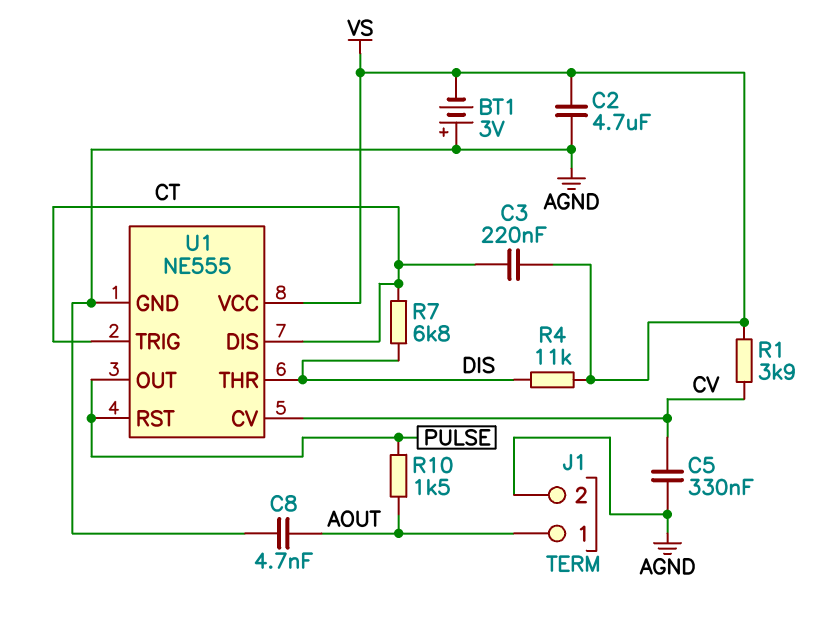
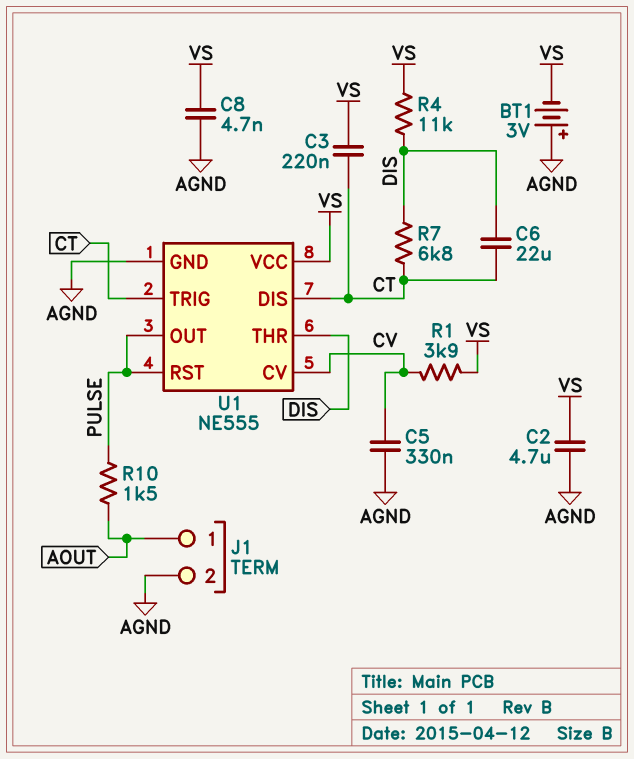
C6: none -> 22uF (CT, DIS)
C8: 4.7nF (AGND, AOUT) -> 4.7nF (AGND, VS)

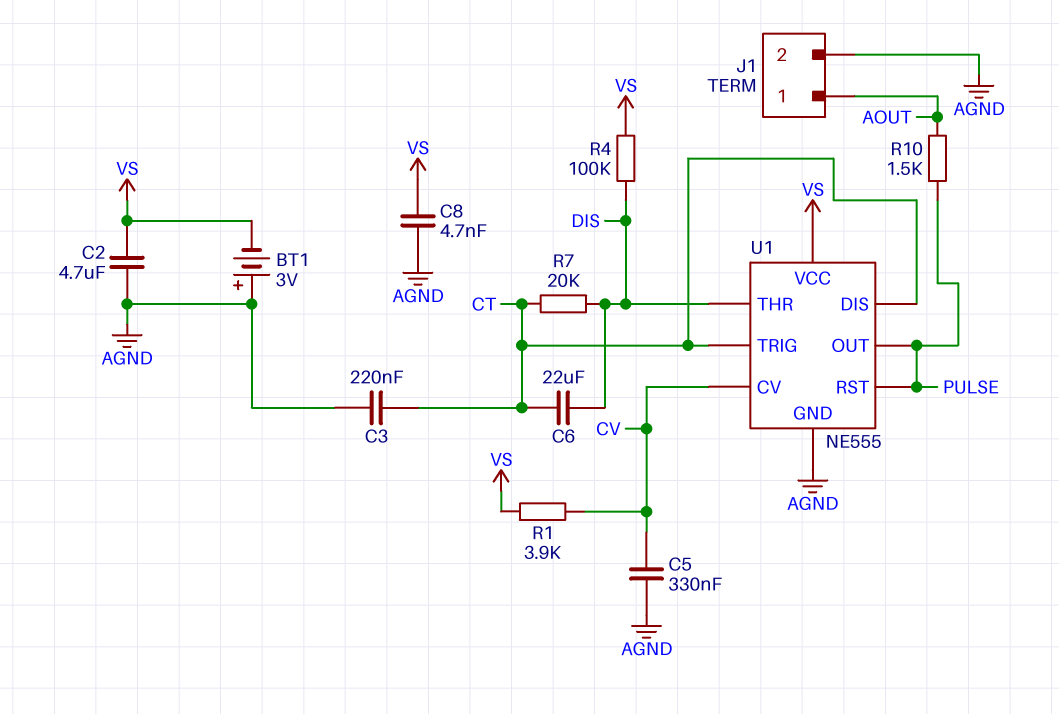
C3: 220nF (CT, VS) -> 220nF (AGND, CT)
R4: 11k (DIS, VS) -> 100k (DIS, VS)
R7: 6.8k (CT, DIS) -> 20k (CT, DIS)

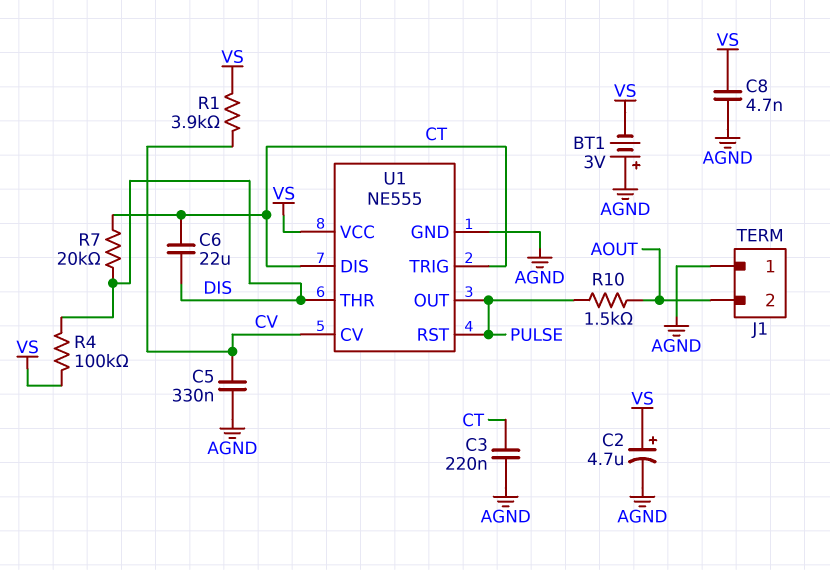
C2: 4.7uF (AGND, VS) -> 4.7uF (plus VS, minus AGND)
J1 pin 1: AOUT -> AGND
J1 pin 2: AGND -> AOUT

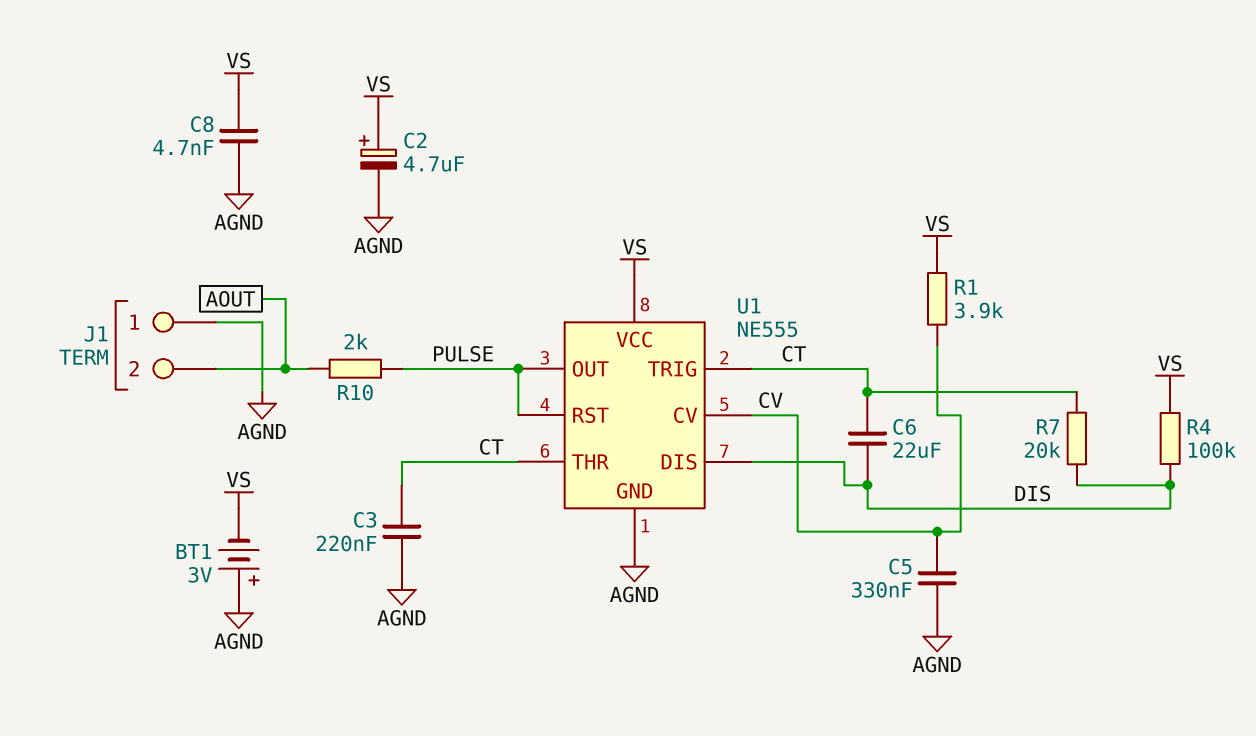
R10: 1.5k (AOUT, PULSE) -> 2k (AOUT, PULSE)
U1 pin DIS: CT -> DIS
U1 pin THR: DIS -> CT

